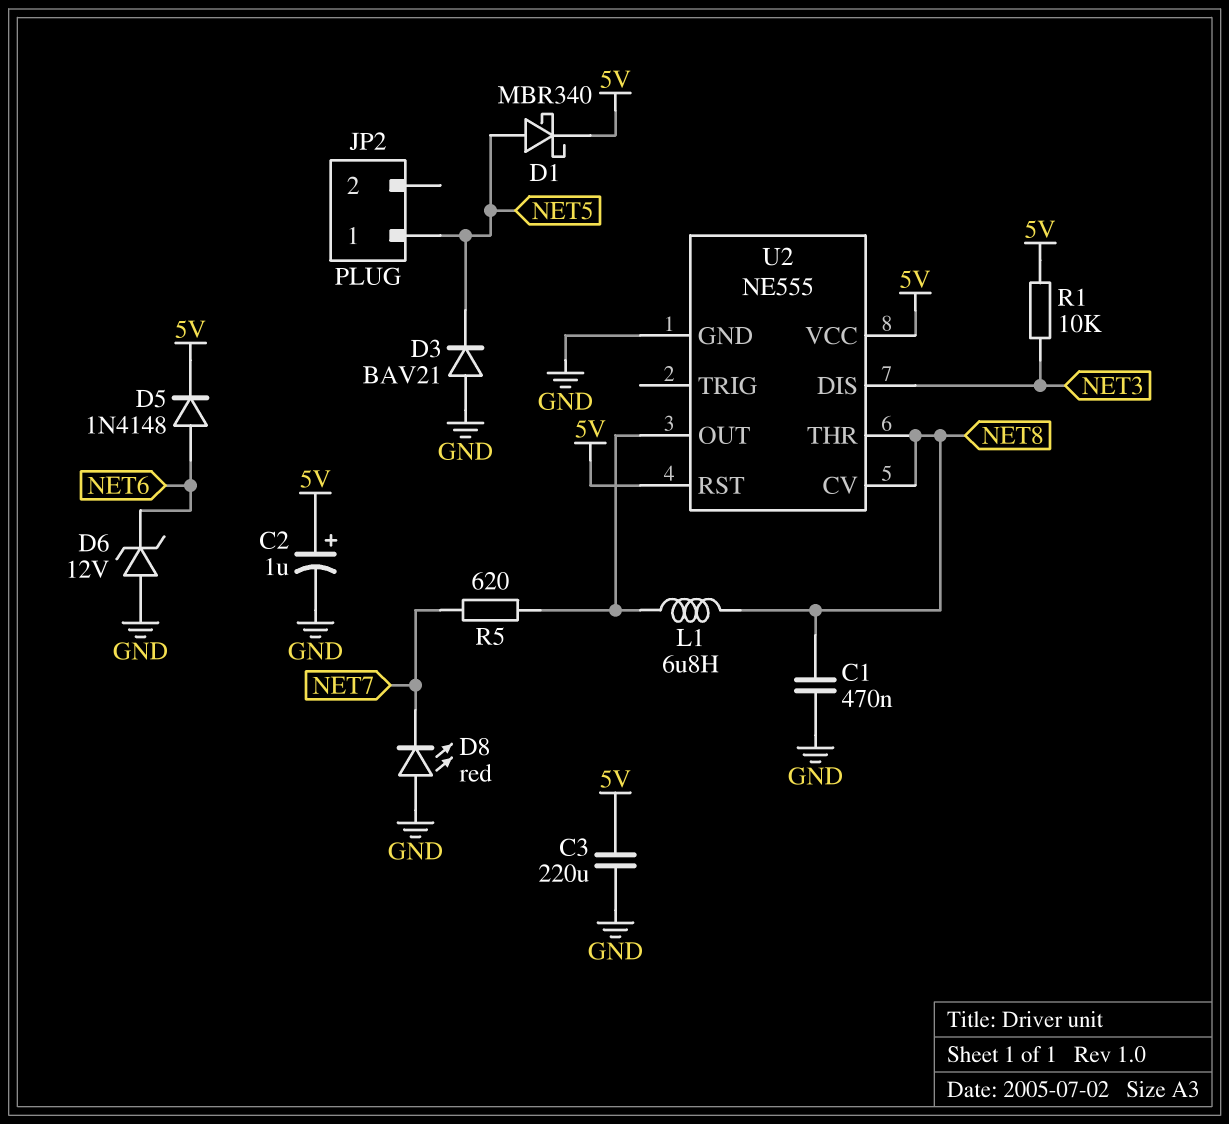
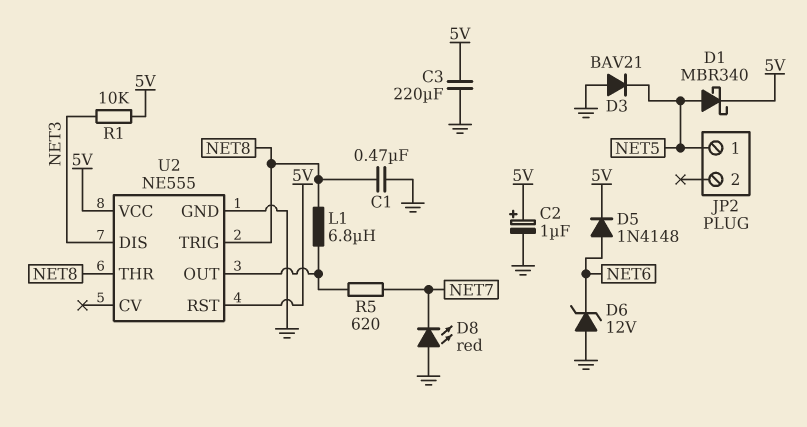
U2 pin CV: NET8 -> none
U2 pin TRIG: none -> NET8

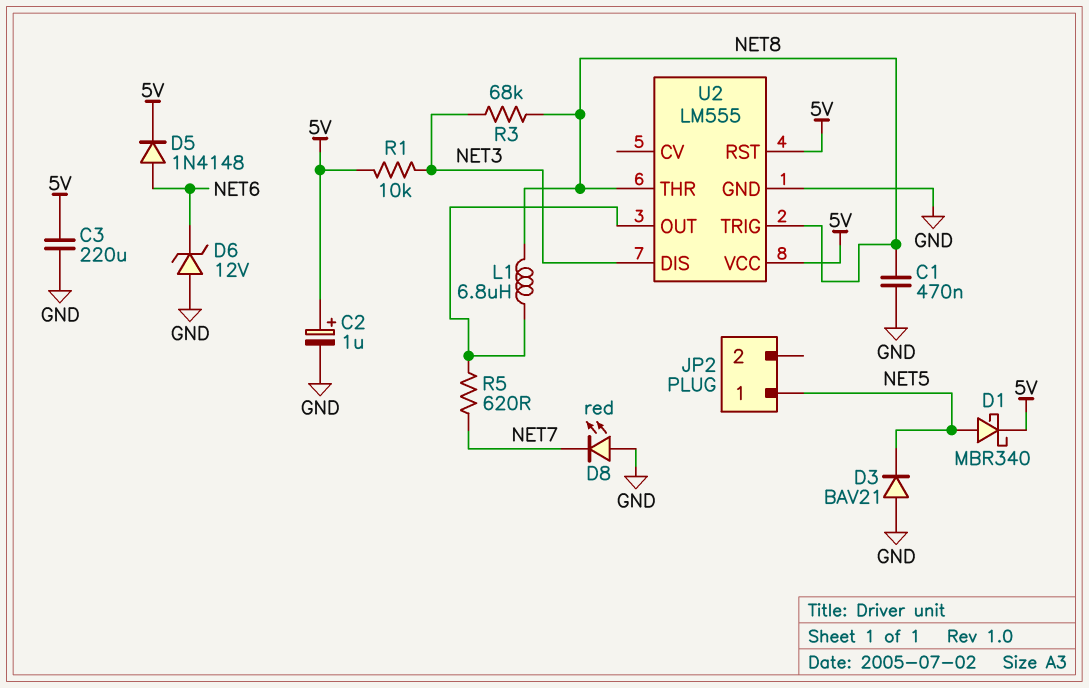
R3: none -> 68k (NET3, NET8)
U2: NE555 -> LM555

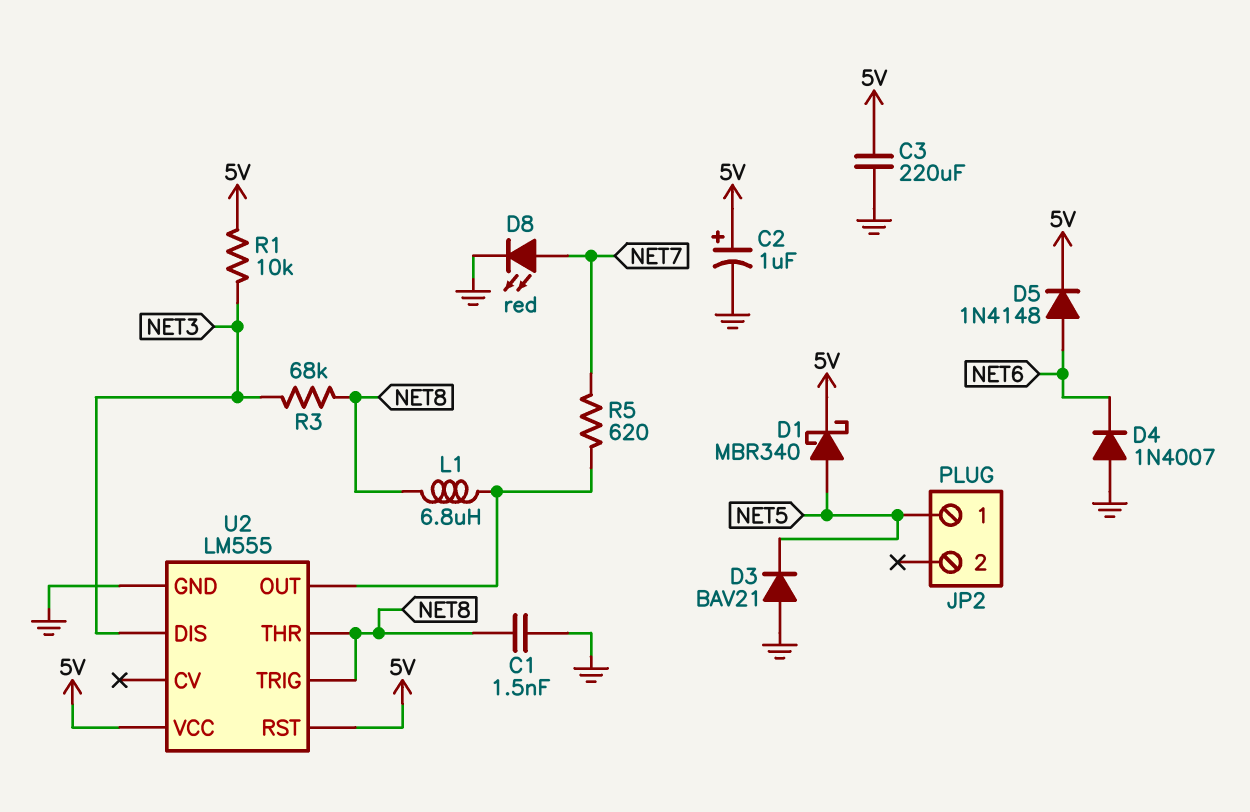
C1: 470nF (GND, NET8) -> 1.5nF (GND, NET8)
D4: none -> diode 1N4007 (A GND, K NET6)
D6: zener 12V (A GND, K NET6) -> none
D8: LED red (A GND, K NET7) -> LED red (A NET7, K GND)

